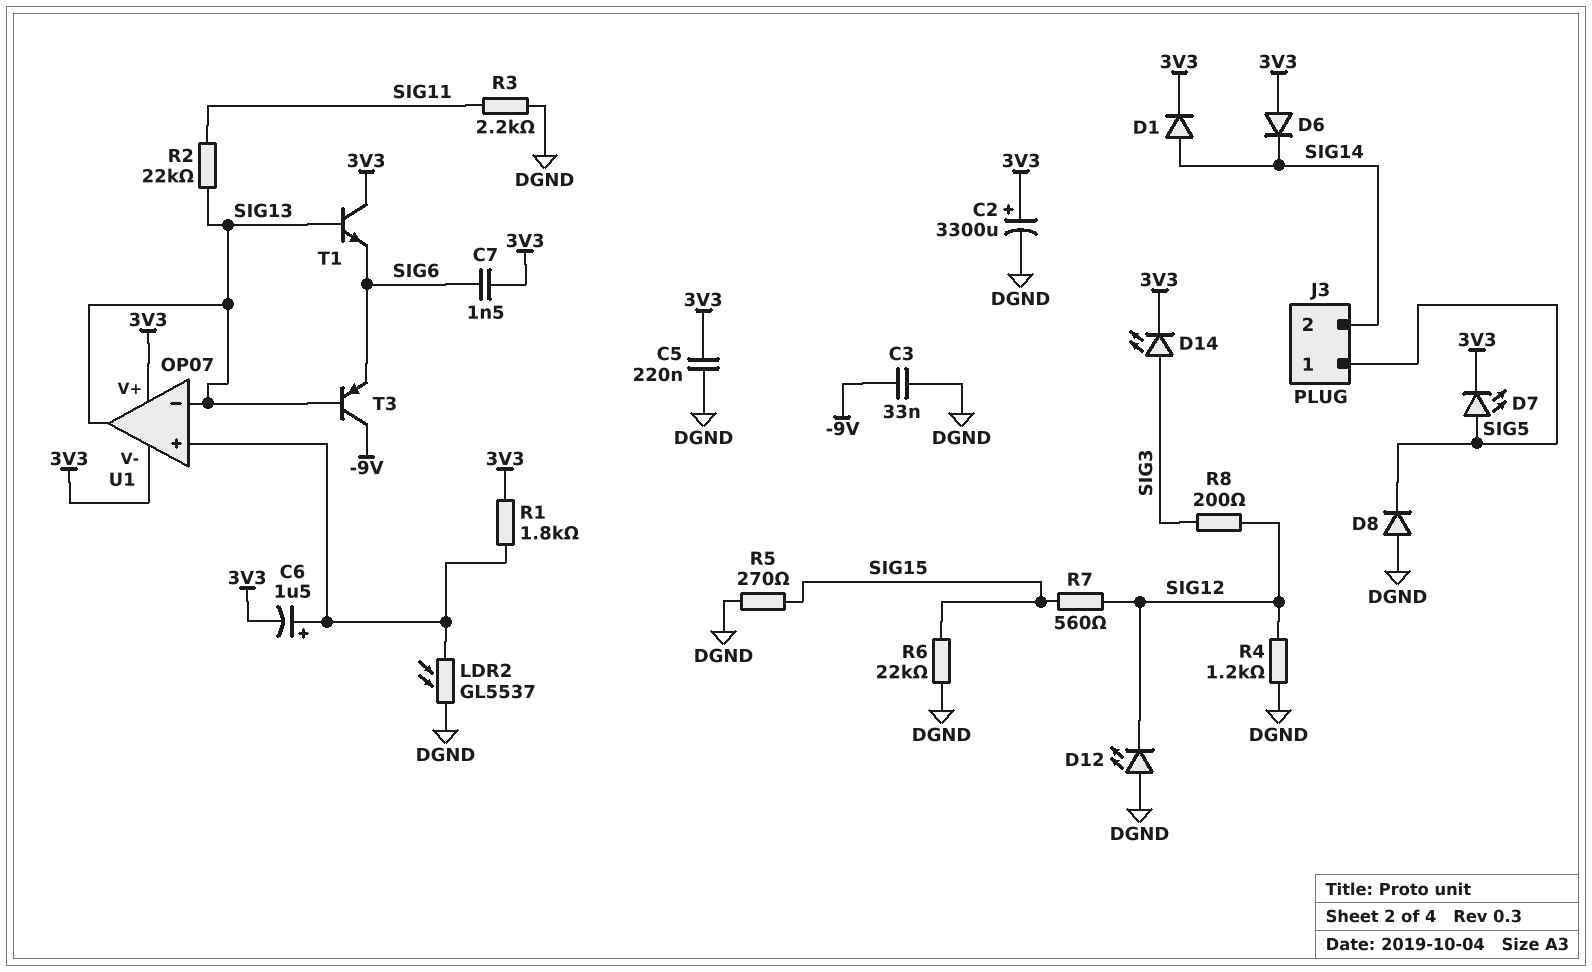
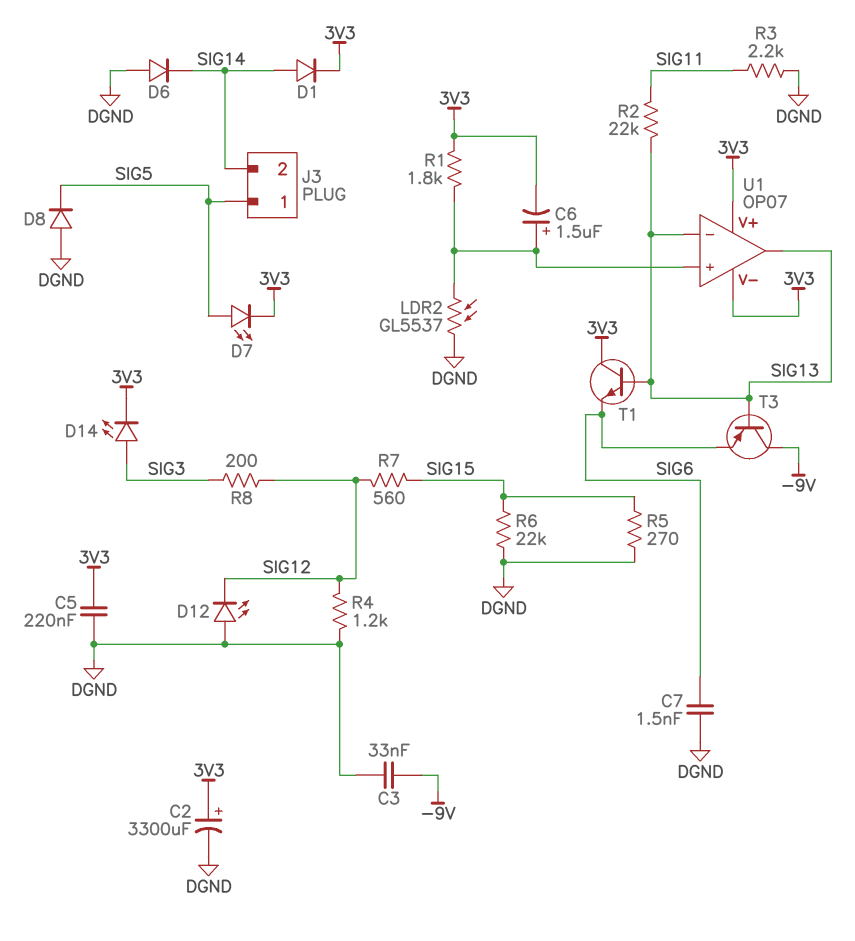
C7: 1.5nF (3V3, SIG6) -> 1.5nF (DGND, SIG6)
D6: diode (A 3V3, K SIG14) -> diode (A DGND, K SIG14)

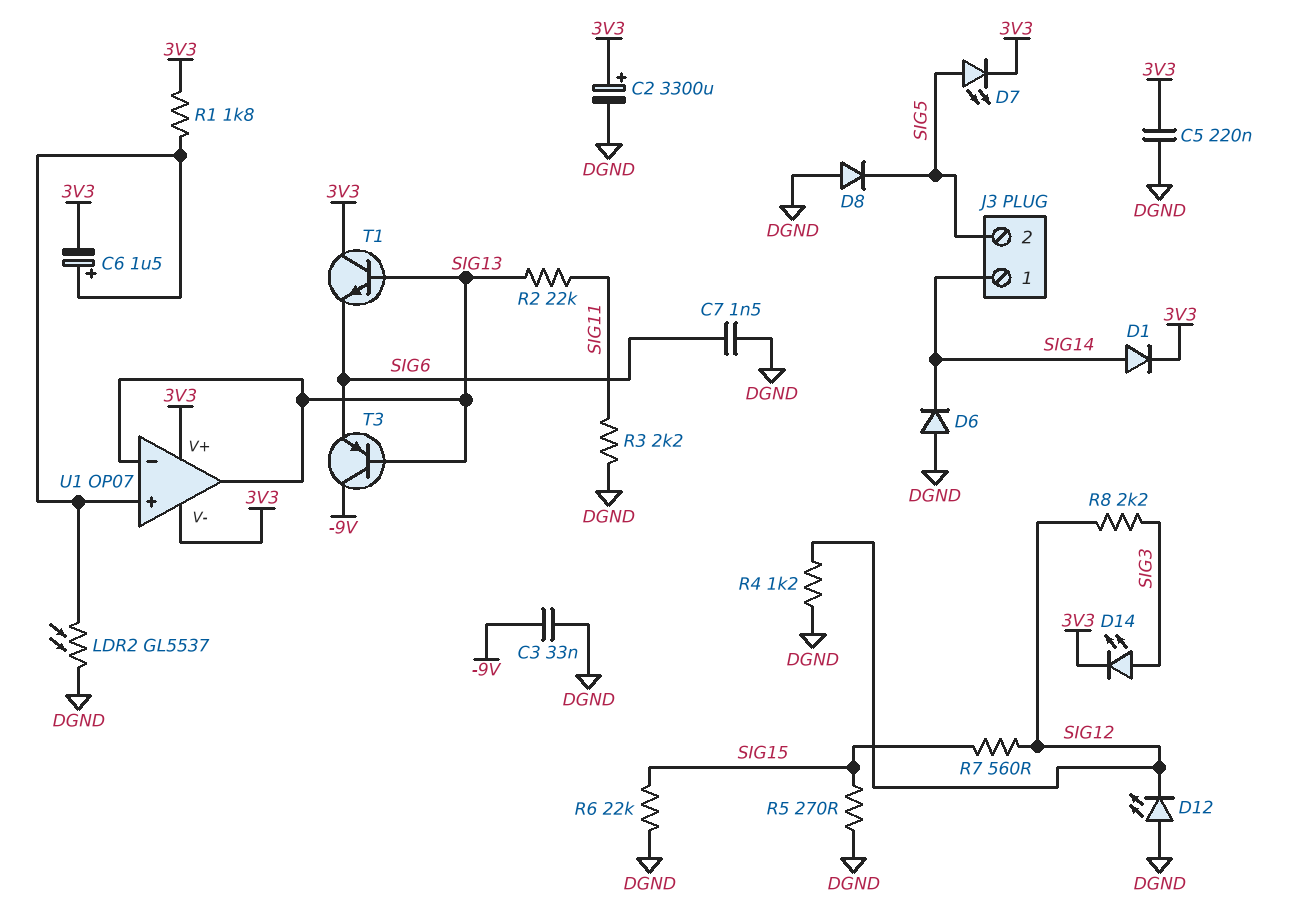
J3 pin 1: SIG5 -> SIG14
J3 pin 2: SIG14 -> SIG5
R8: 200 (SIG3, SIG12) -> 2.2k (SIG3, SIG12)

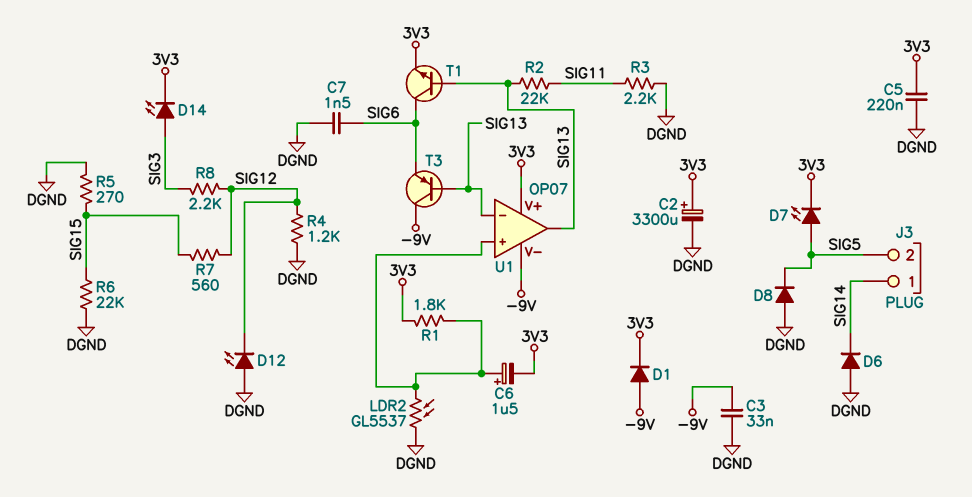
D1: diode (A SIG14, K 3V3) -> diode (A -9V, K 3V3)
T1: NPN (B SIG13, C 3V3, E SIG6) -> NPN (B SIG13, C SIG6, E 3V3)
U1 pin V-: 3V3 -> -9V

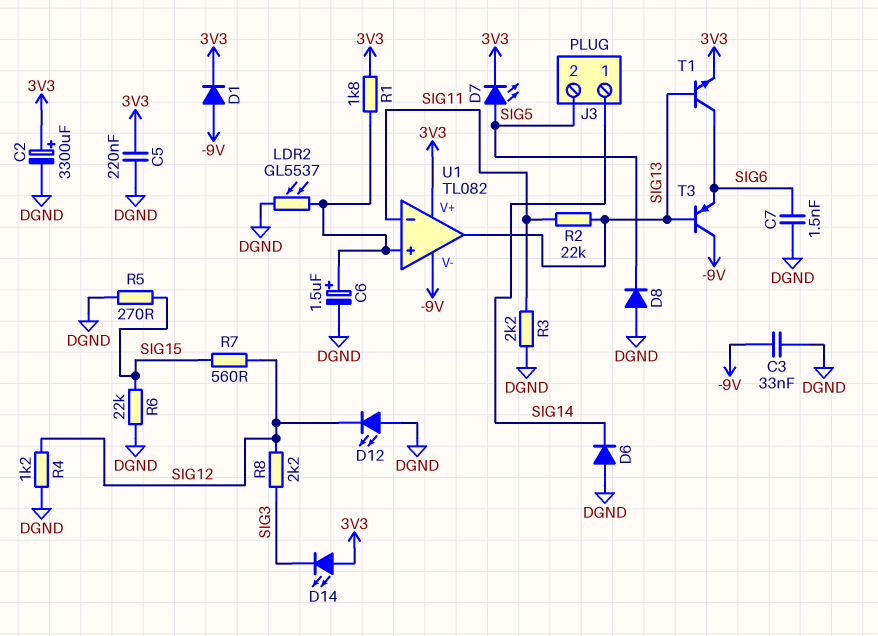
C6: 1.5uF (plus U1/in+, minus 3V3) -> 1.5uF (plus U1/in+, minus DGND)
D14: LED (A SIG3, K 3V3) -> LED (A 3V3, K SIG3)
U1: OP07 -> TL082
U1 pin in-: SIG13 -> SIG11

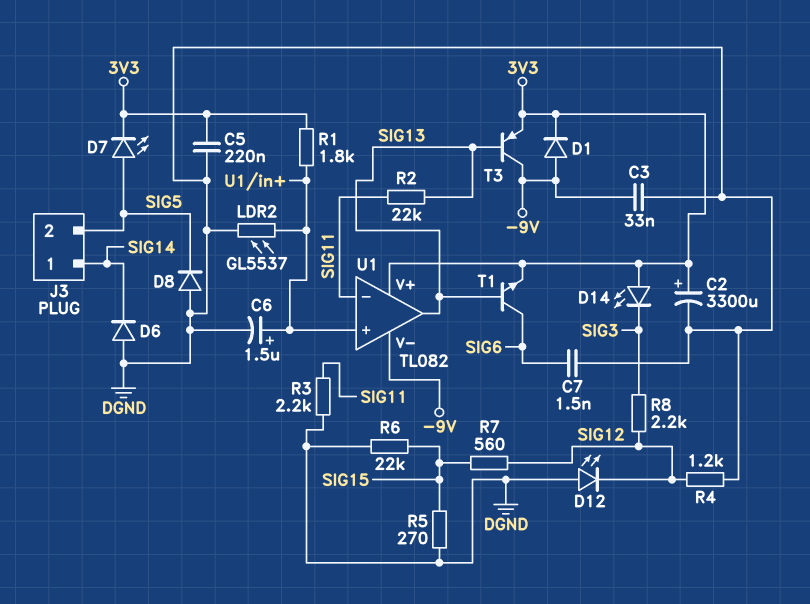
T3: PNP (B SIG13, C -9V, E SIG6) -> PNP (B SIG13, C -9V, E 3V3)

